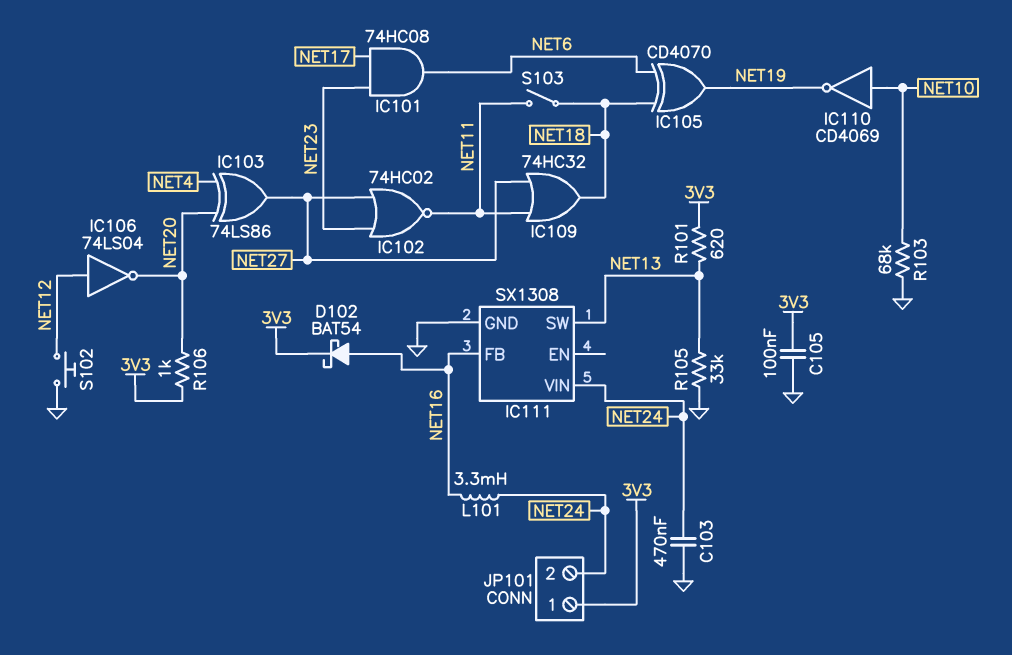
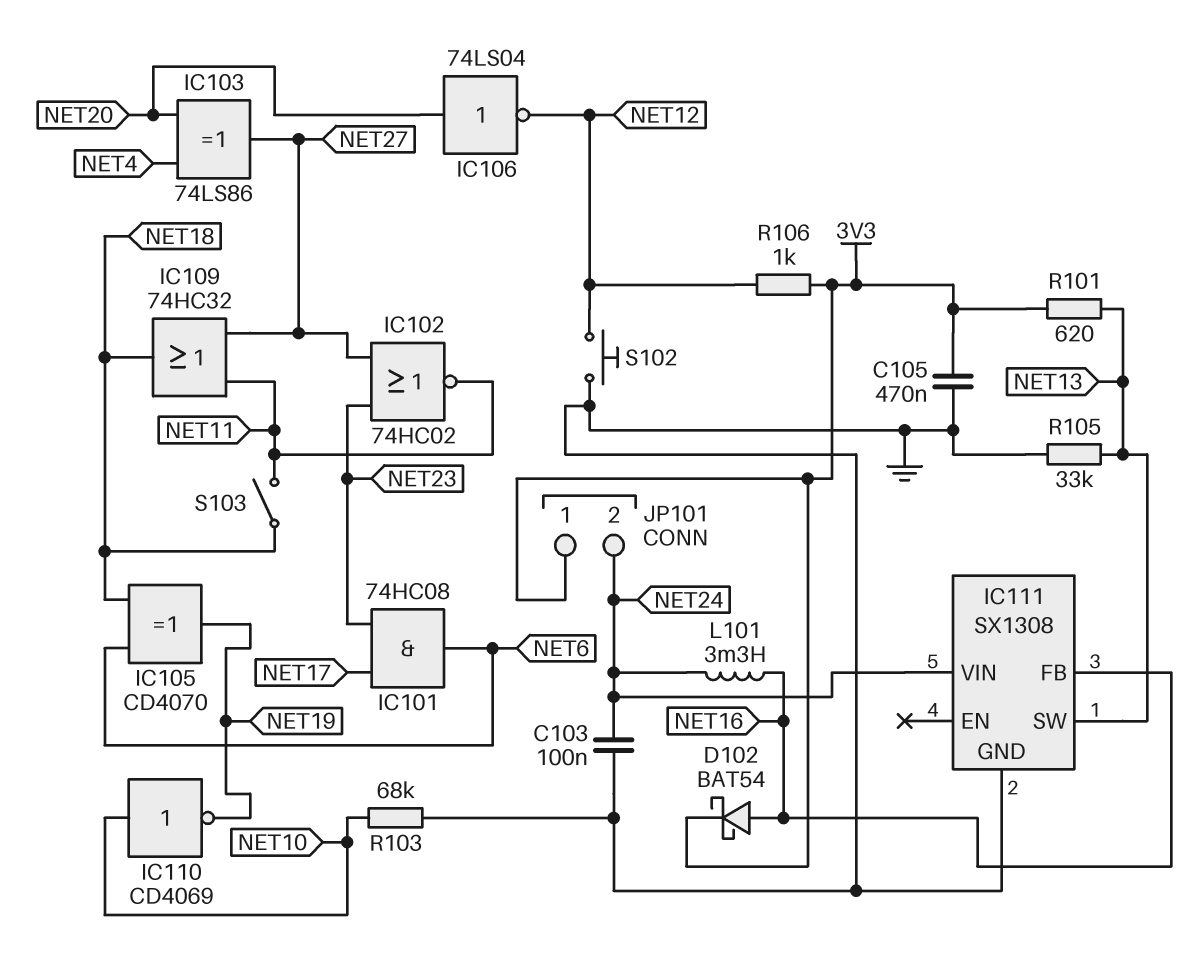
C103: 470nF (GND, NET24) -> 100nF (GND, NET24)
C105: 100nF (3V3, GND) -> 470nF (3V3, GND)
IC106: NOT 74LS04 (in NET12, out NET20) -> NOT 74LS04 (in NET20, out NET12)
R106: 1k (3V3, NET20) -> 1k (3V3, NET12)

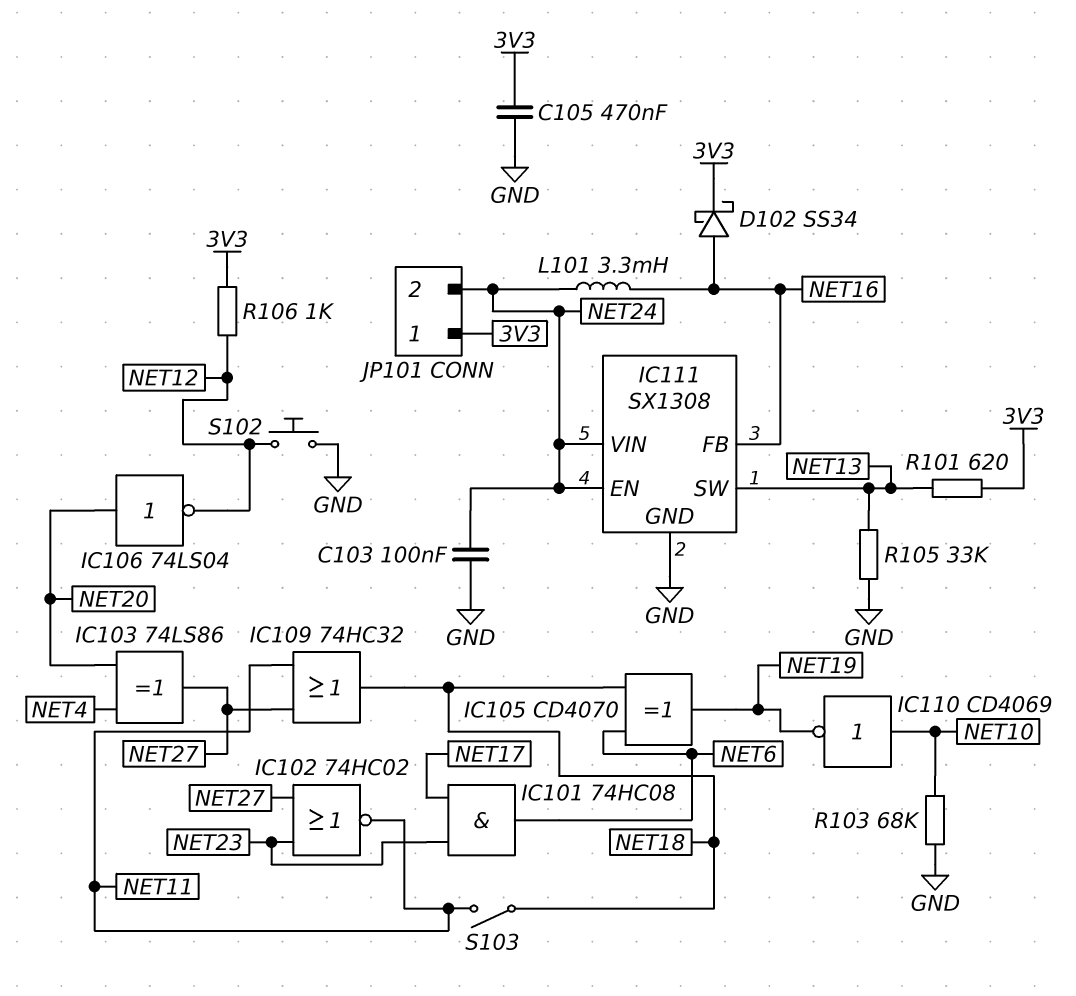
D102: schottky BAT54 (A NET16, K 3V3) -> schottky SS34 (A NET16, K 3V3)
IC111 pin EN: none -> NET24

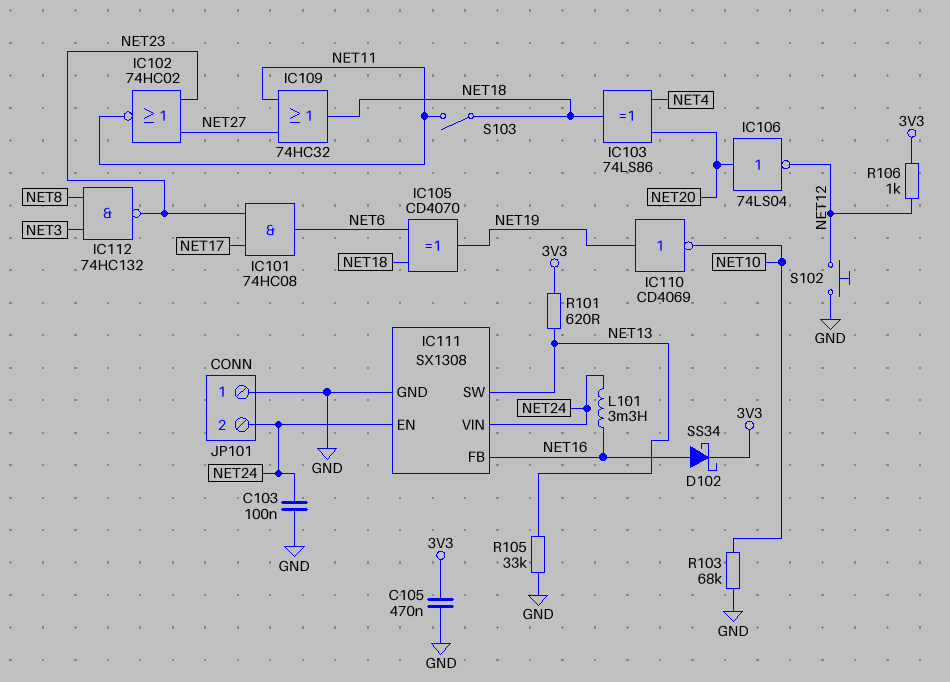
IC103: XOR 74LS86 (in NET4, in NET20, out NET27) -> XOR 74LS86 (in NET4, in NET20, out NET18)
IC110: NOT CD4069 (in NET10, out NET19) -> NOT CD4069 (in NET19, out NET10)
IC112: none -> NAND 74HC132 (in NET3, in NET8, out NET23)
JP101 pin 1: 3V3 -> GND

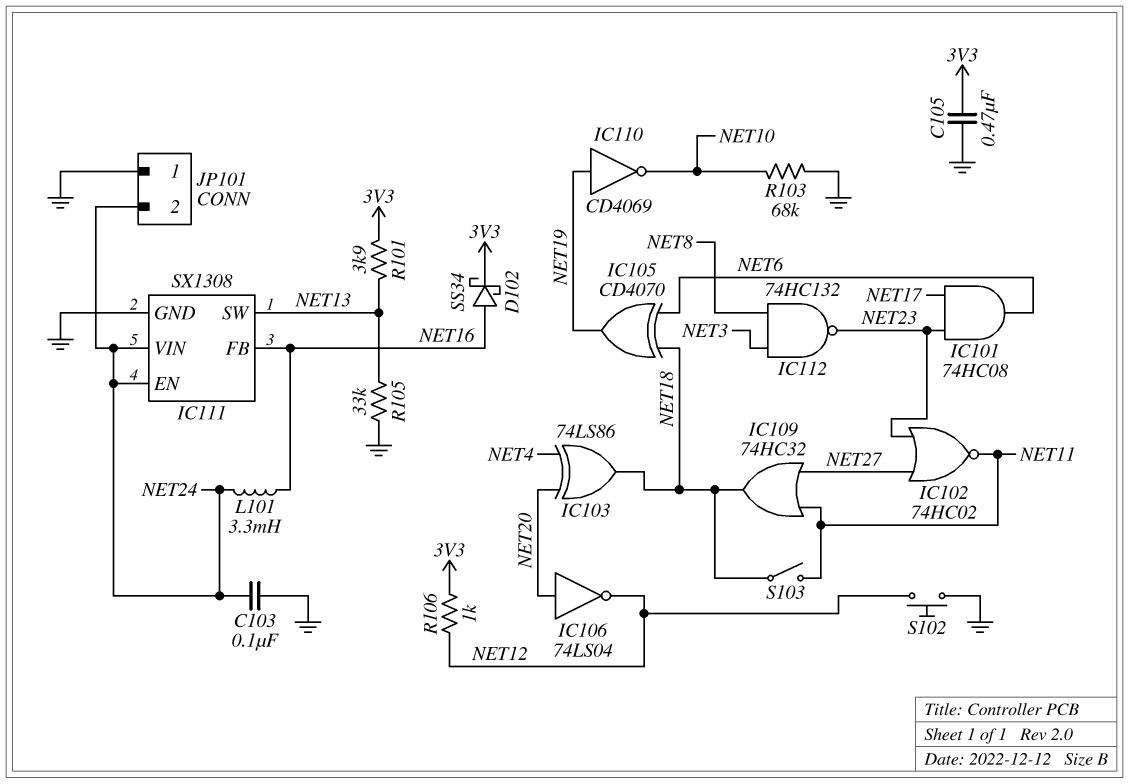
R101: 620 (3V3, NET13) -> 3.9k (3V3, NET13)

